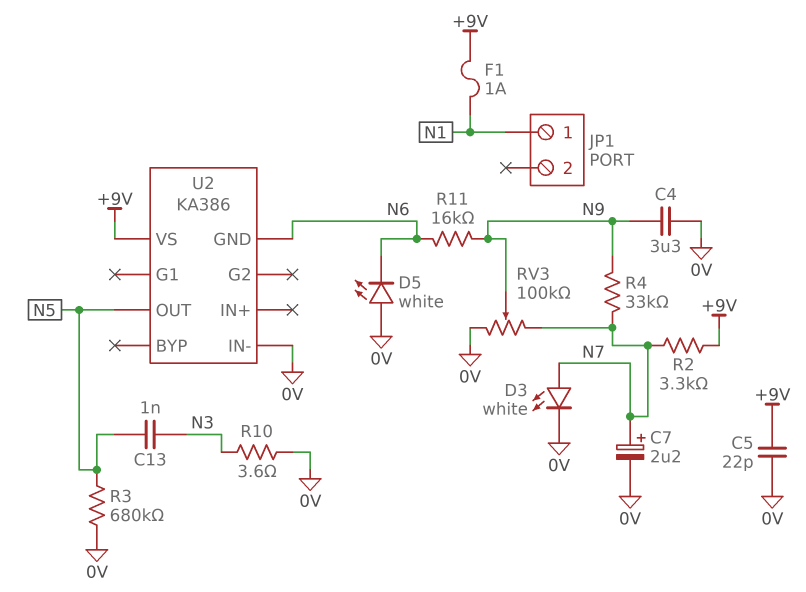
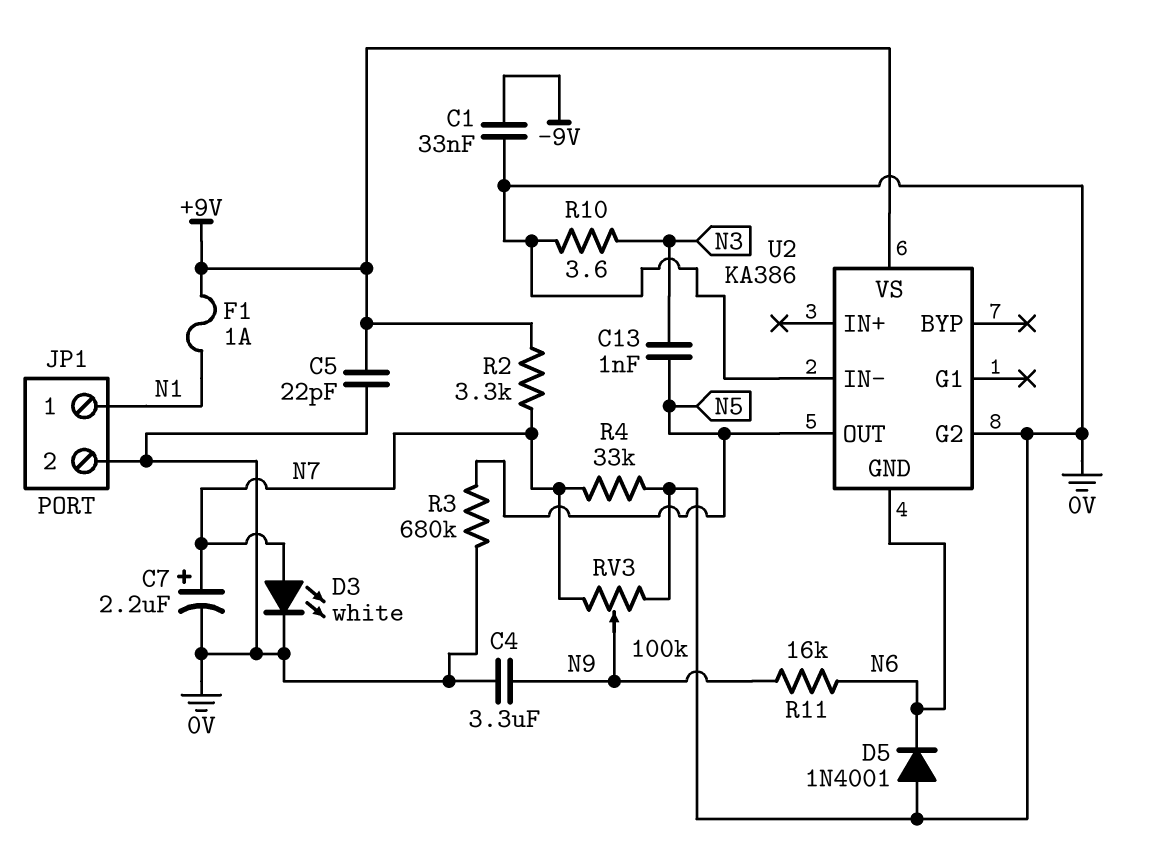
C1: none -> 33nF (-9V, 0V)
D5: LED white (A 0V, K N6) -> diode 1N4001 (A 0V, K N6)
JP1 pin 2: none -> 0V
R4: 33k (N7, N9) -> 33k (0V, N7)
U2 pin G2: none -> 0V

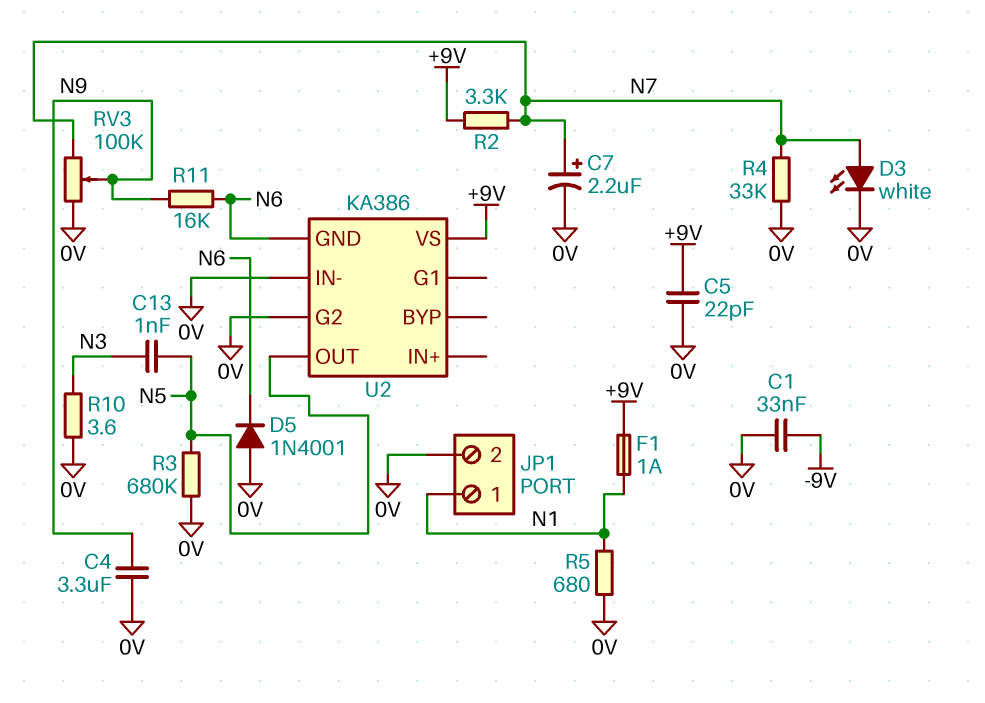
R5: none -> 680 (0V, N1)

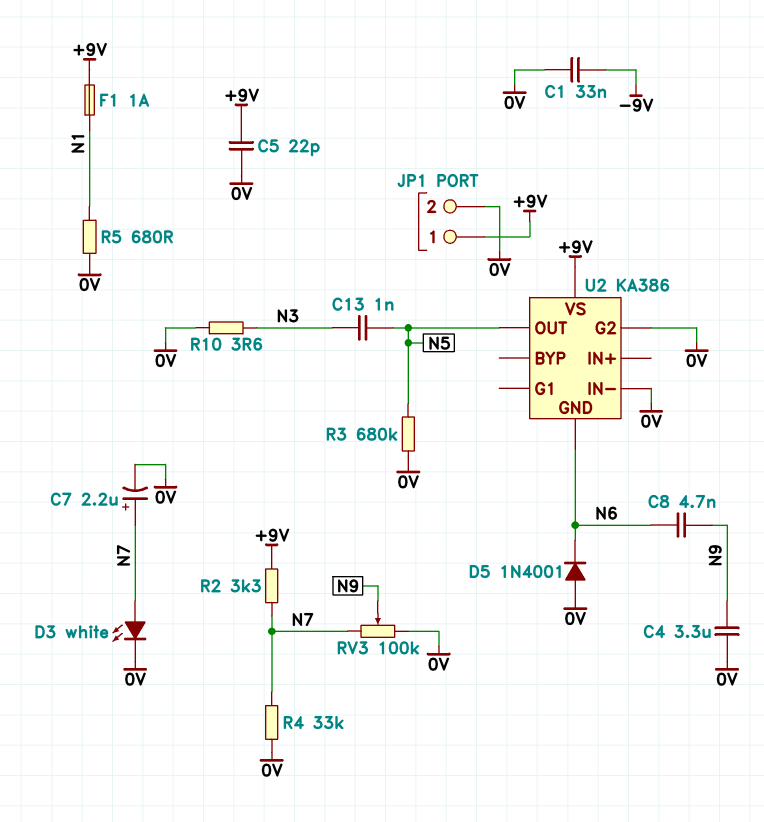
C8: none -> 4.7nF (N6, N9)
JP1 pin 1: N1 -> +9V
R11: 16k (N6, N9) -> none

